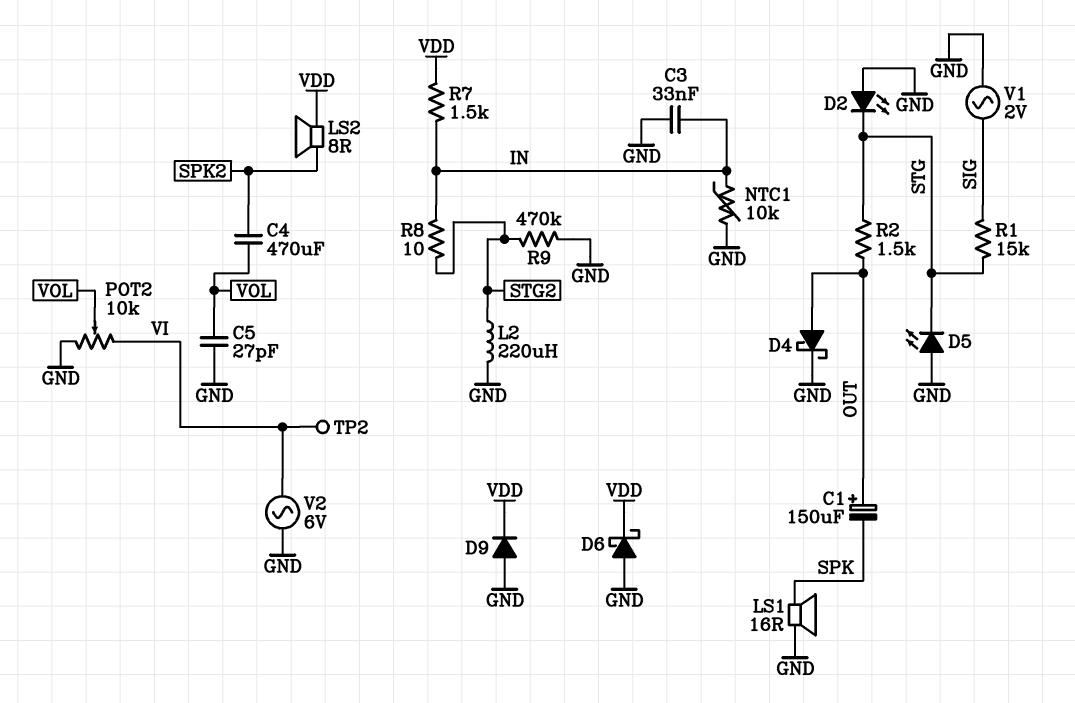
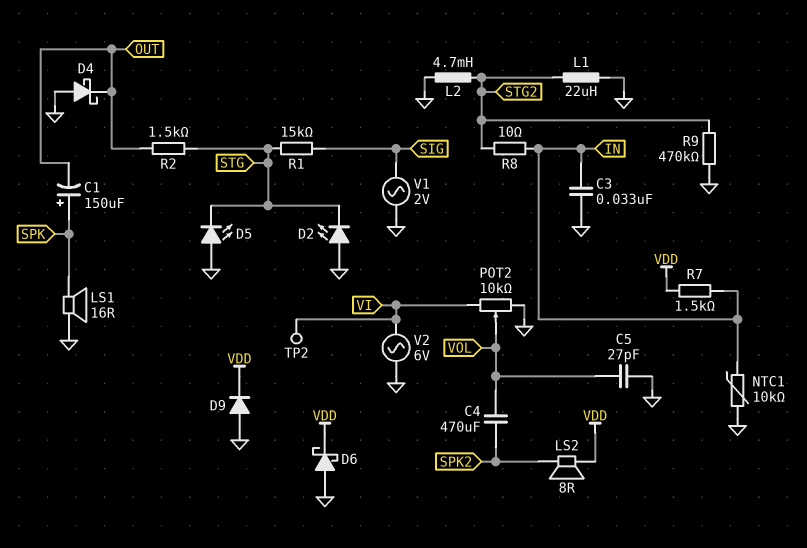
C1: 150uF (plus OUT, minus SPK) -> 150uF (plus SPK, minus OUT)
D4: schottky (A OUT, K GND) -> schottky (A GND, K OUT)
L1: none -> 22uH (GND, STG2)
L2: 220uH (GND, STG2) -> 4.7mH (GND, STG2)

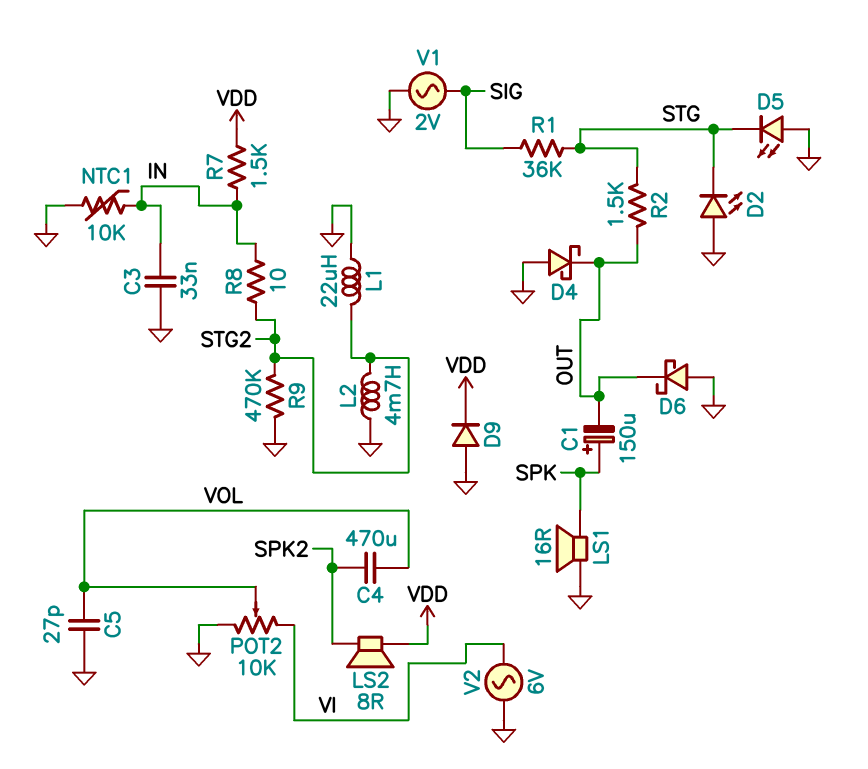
D6: schottky (A GND, K VDD) -> schottky (A GND, K OUT)
R1: 15k (SIG, STG) -> 36k (SIG, STG)
TP2: test point (VI) -> none

